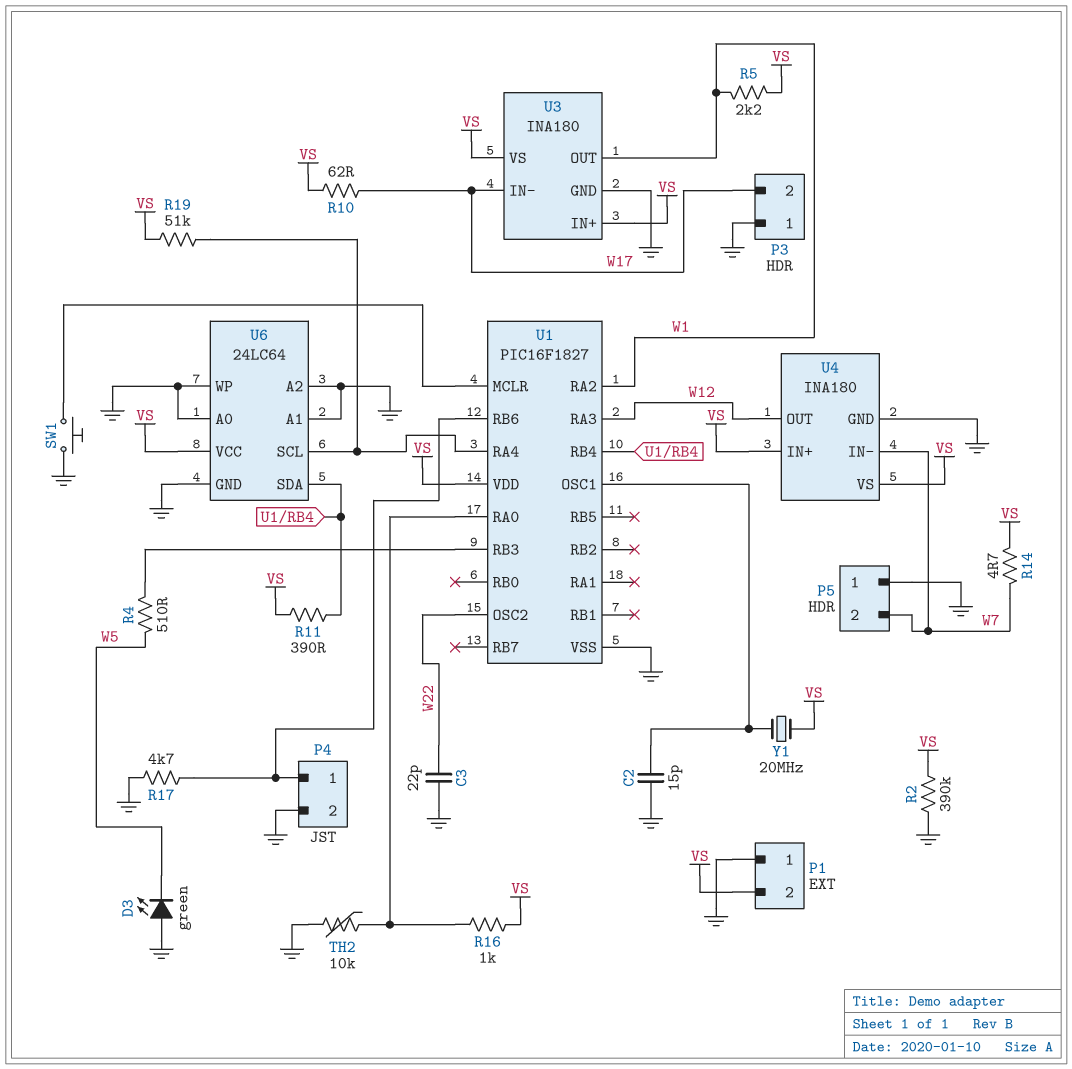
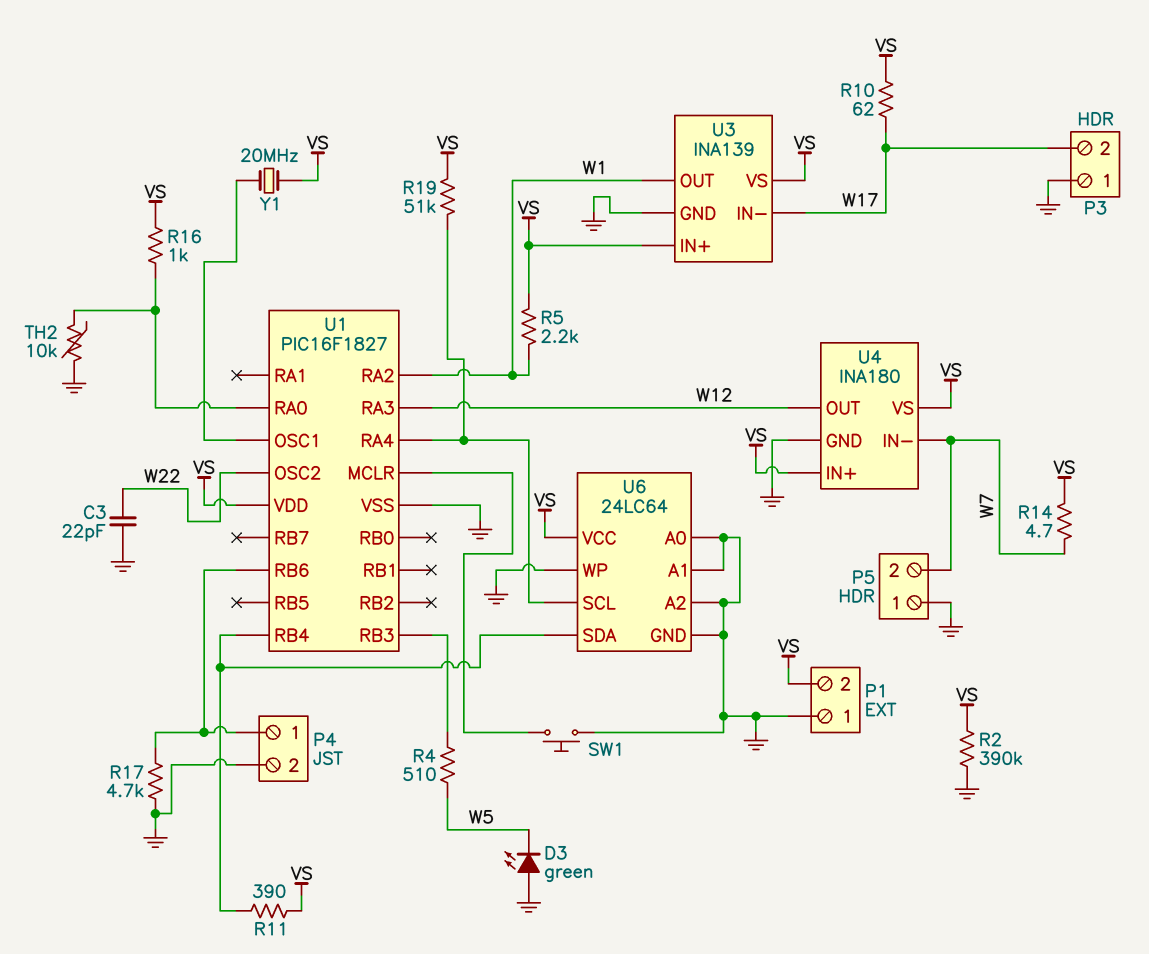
C2: 15pF (GND, U1/OSC1) -> none
U3: INA180 -> INA139

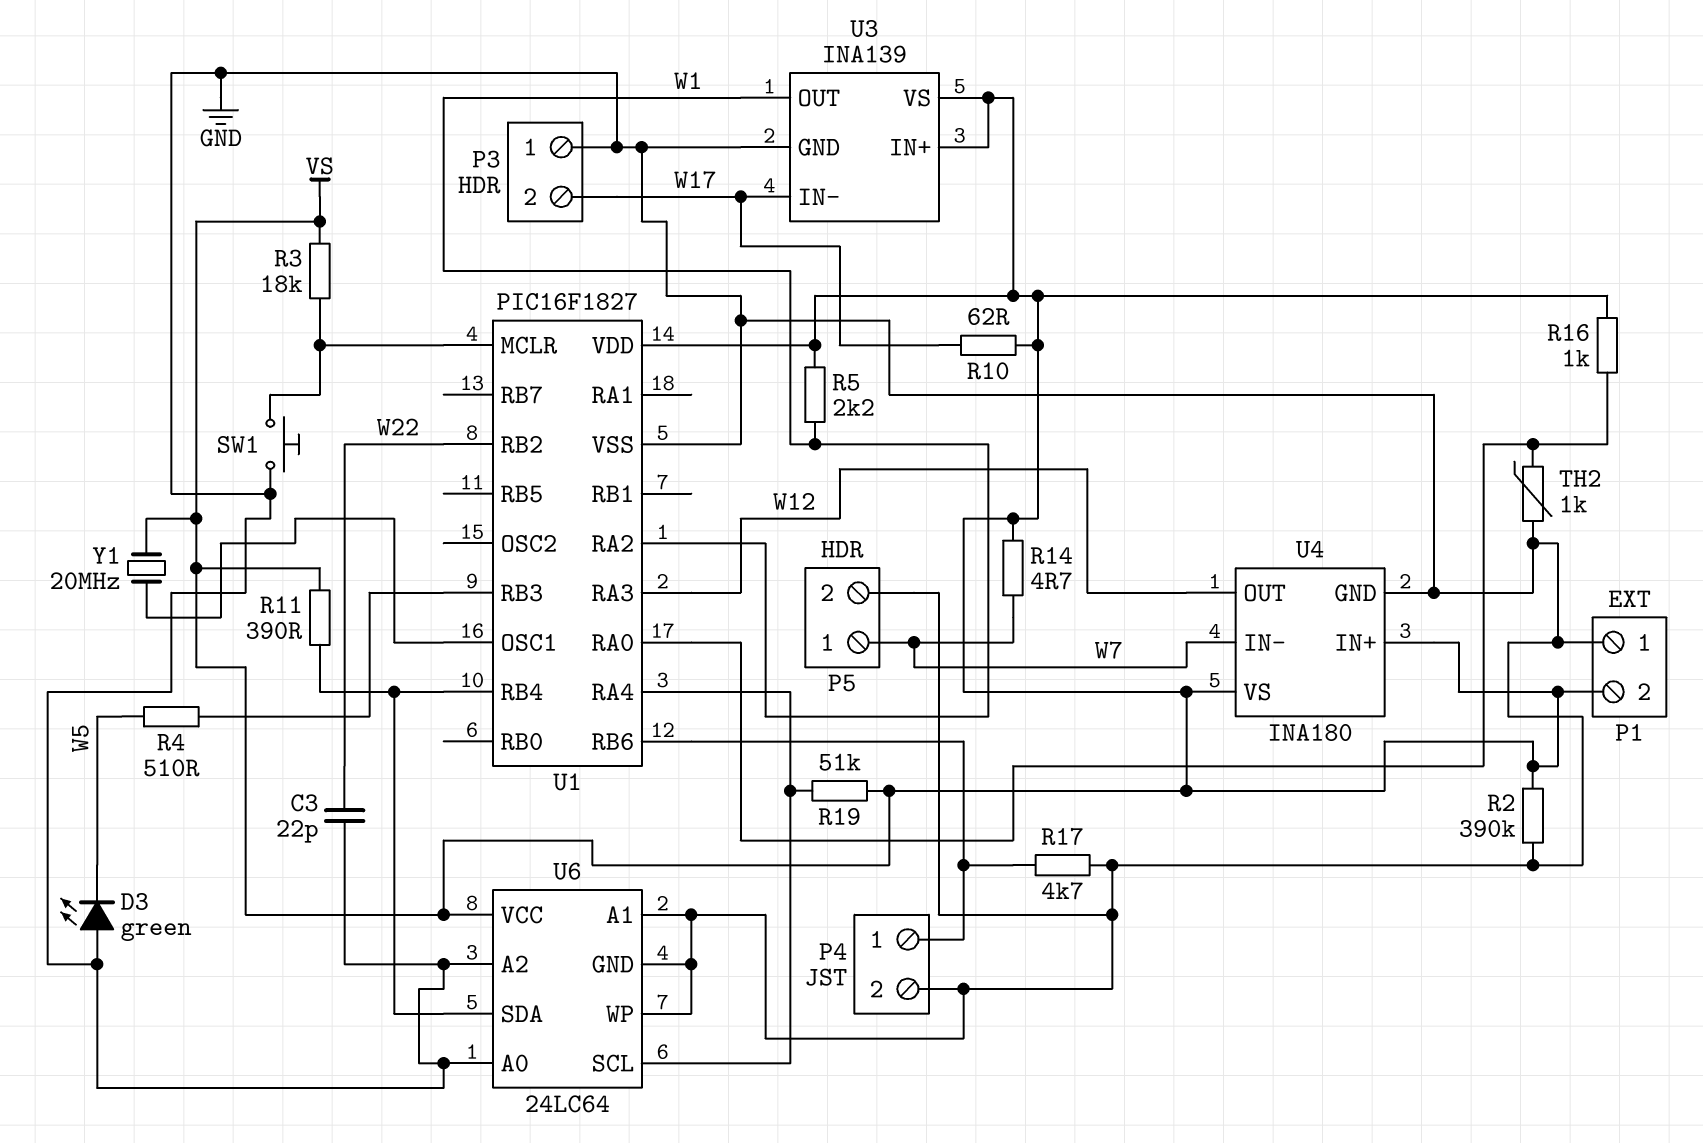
P5 pin 1: GND -> W7
P5 pin 2: W7 -> GND
R3: none -> 18k (U1/MCLR, VS)
TH2: 10k (GND, U1/RA0) -> 1k (GND, U1/RA0)
U1 pin OSC2: W22 -> none
U1 pin RB2: none -> W22

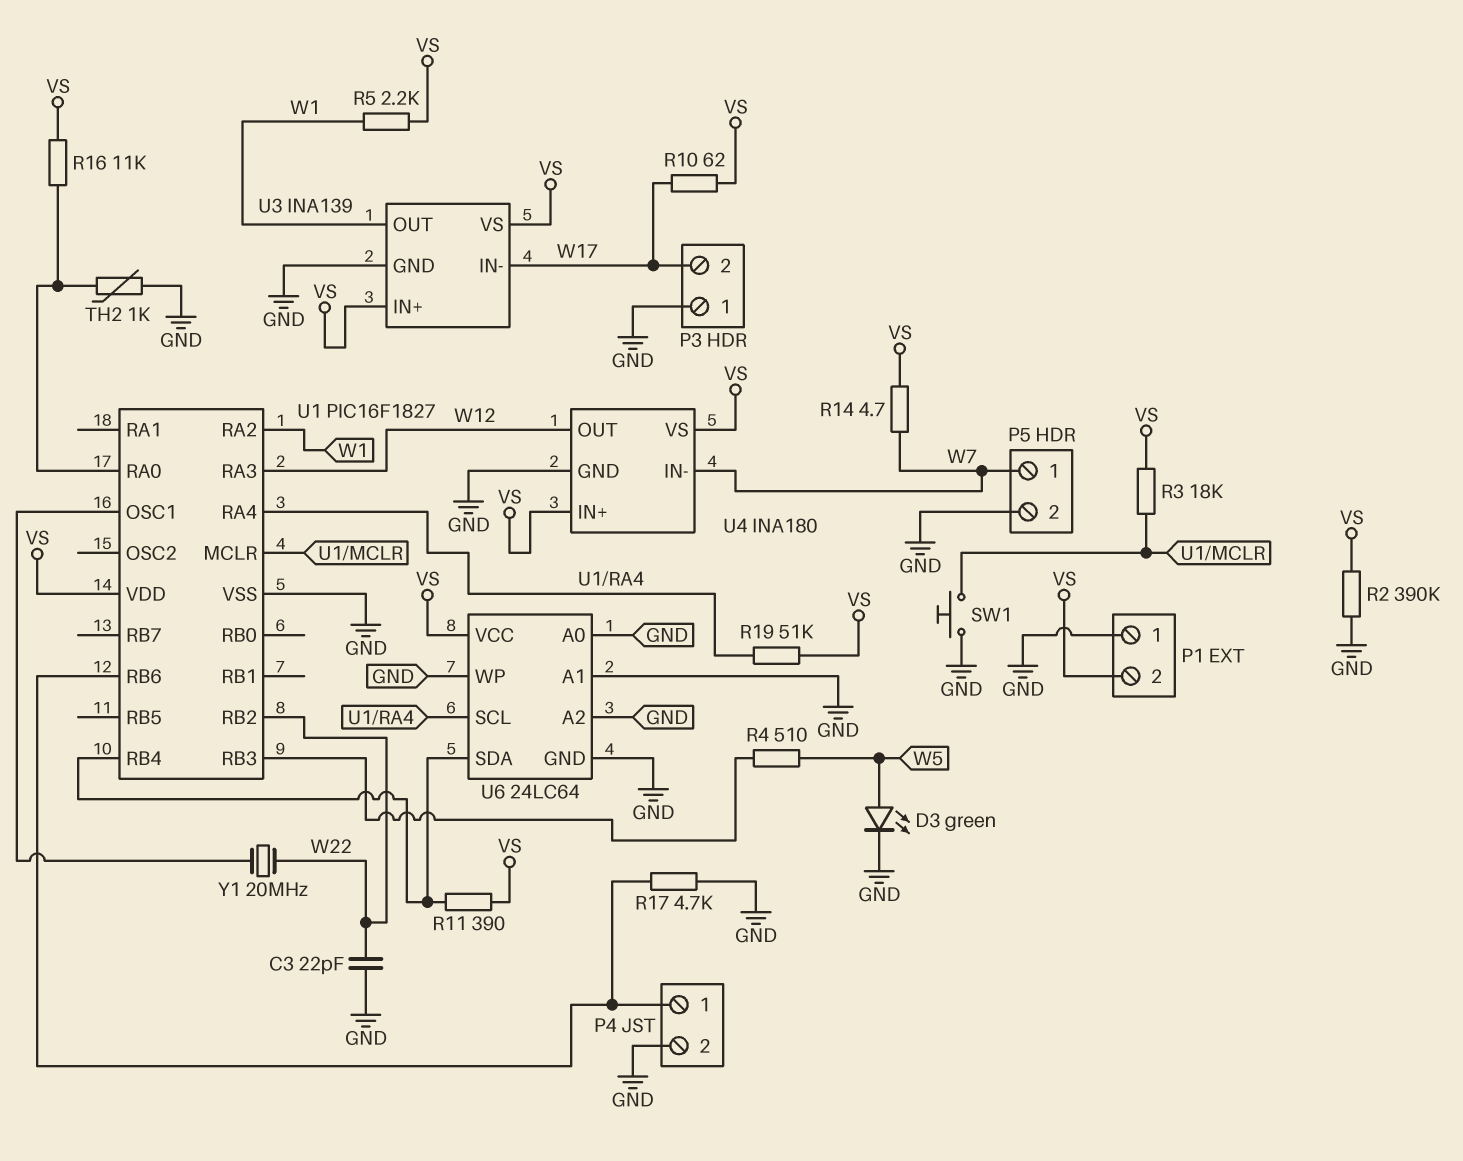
D3: LED green (A GND, K W5) -> LED green (A W5, K GND)
R16: 1k (U1/RA0, VS) -> 11k (U1/RA0, VS)
Y1: 20MHz (U1/OSC1, VS) -> 20MHz (U1/OSC1, W22)

